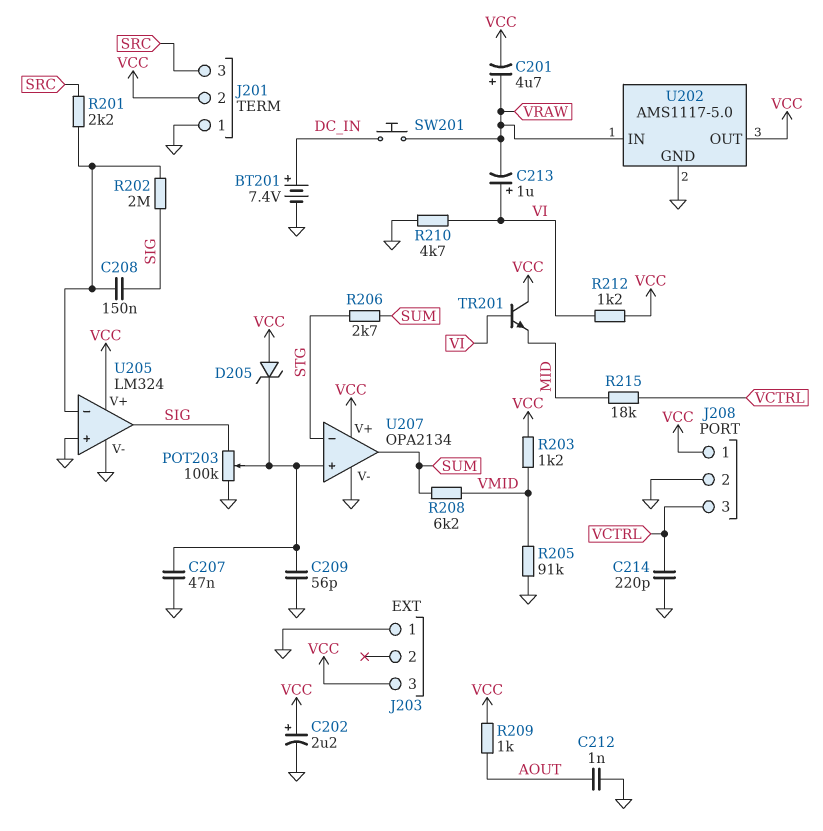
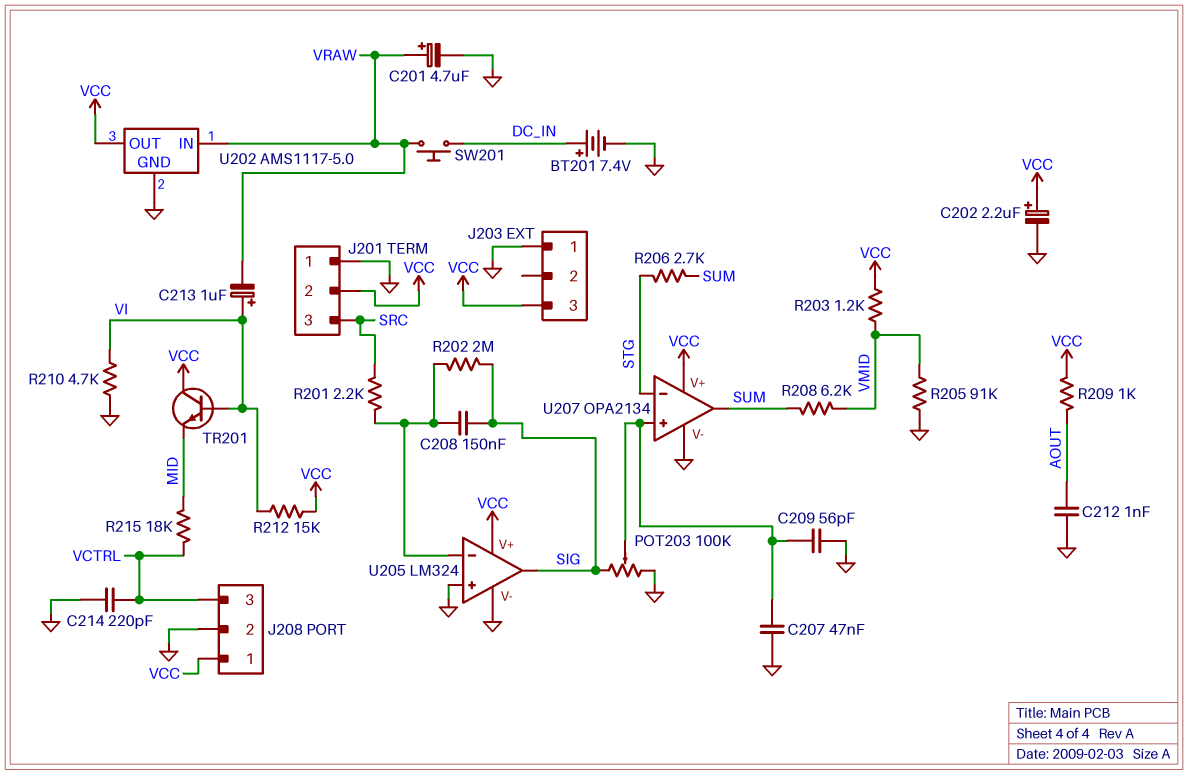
C201: 4.7uF (plus VRAW, minus VCC) -> 4.7uF (plus VRAW, minus GND)
D205: zener (A VCC, K U207/in+) -> none
R212: 1.2k (VCC, VI) -> 15k (VCC, VI)

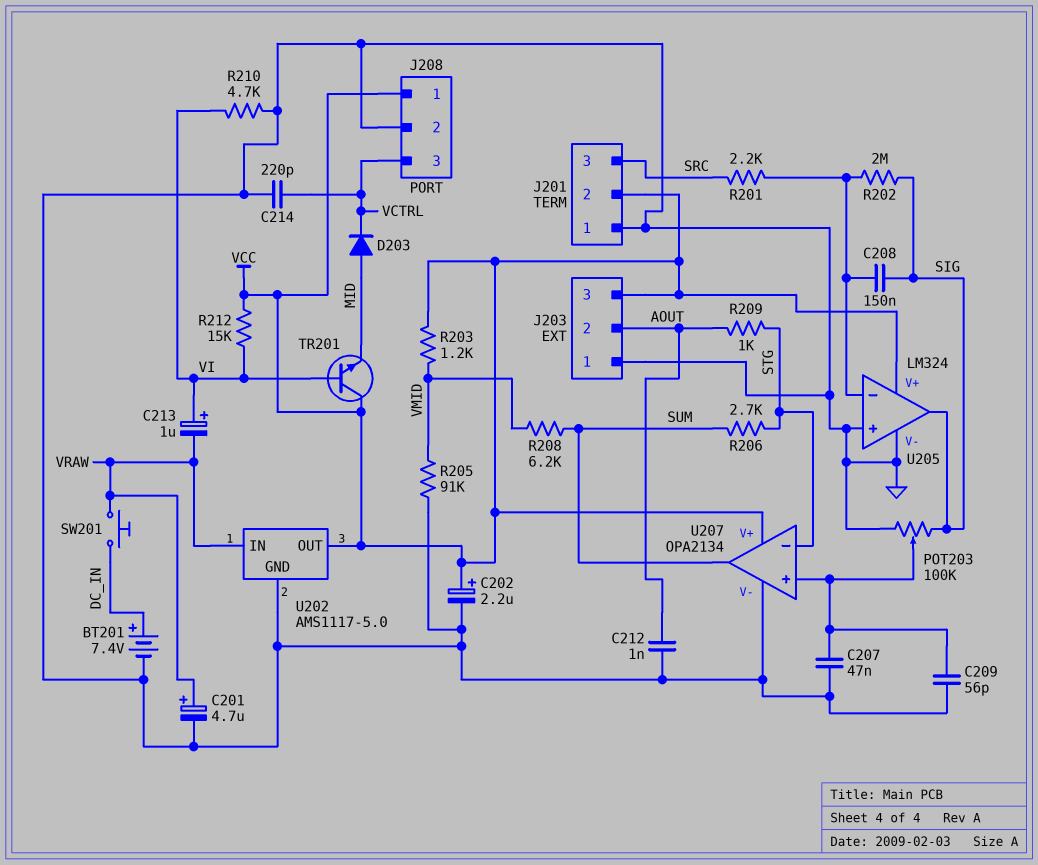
D203: none -> diode (A MID, K VCTRL)
J203 pin 2: none -> AOUT
R209: 1k (AOUT, VCC) -> 1k (AOUT, STG)
R215: 18k (MID, VCTRL) -> none

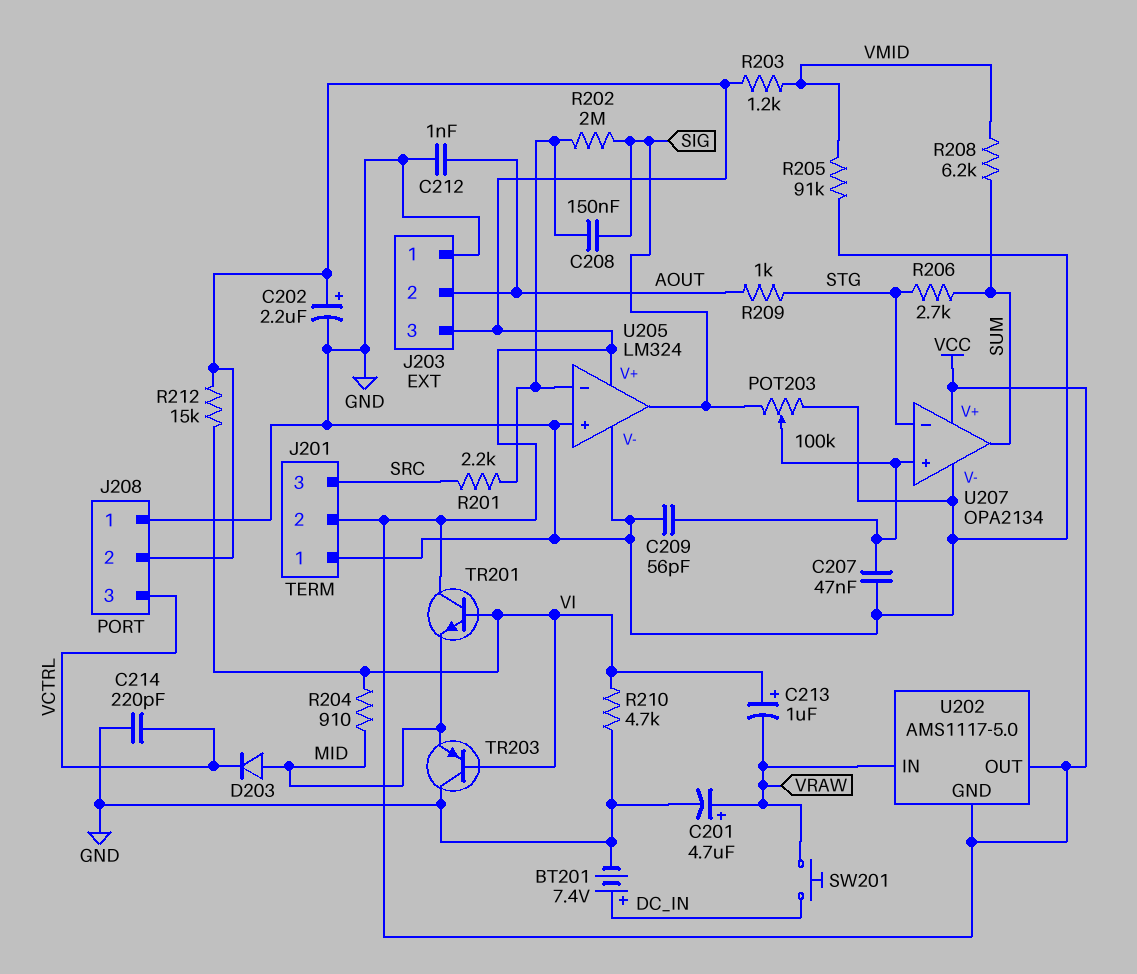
J208 pin 1: VCC -> GND
J208 pin 2: GND -> VCC
R204: none -> 910 (MID, VI)
TR203: none -> PNP (B VI, C GND, E MID)
U202 pin GND: GND -> VCC

